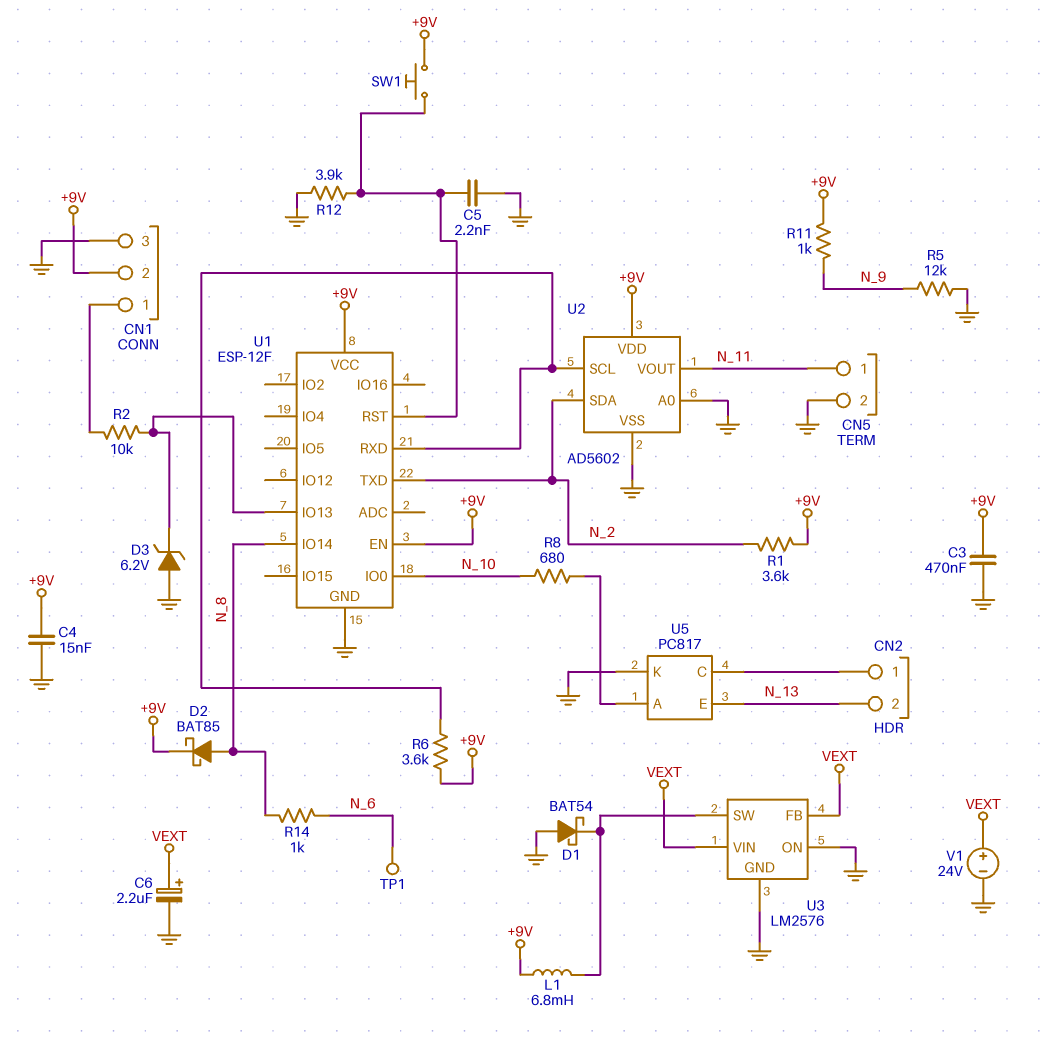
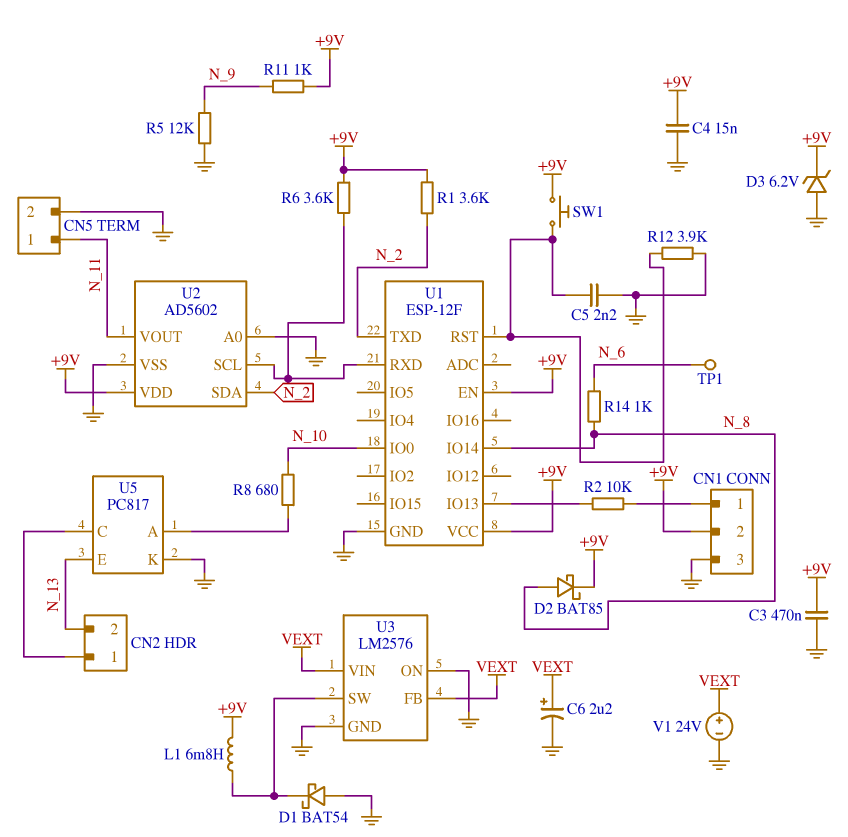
D3: zener 6.2V (A GND, K U1/IO13) -> zener 6.2V (A GND, K +9V)

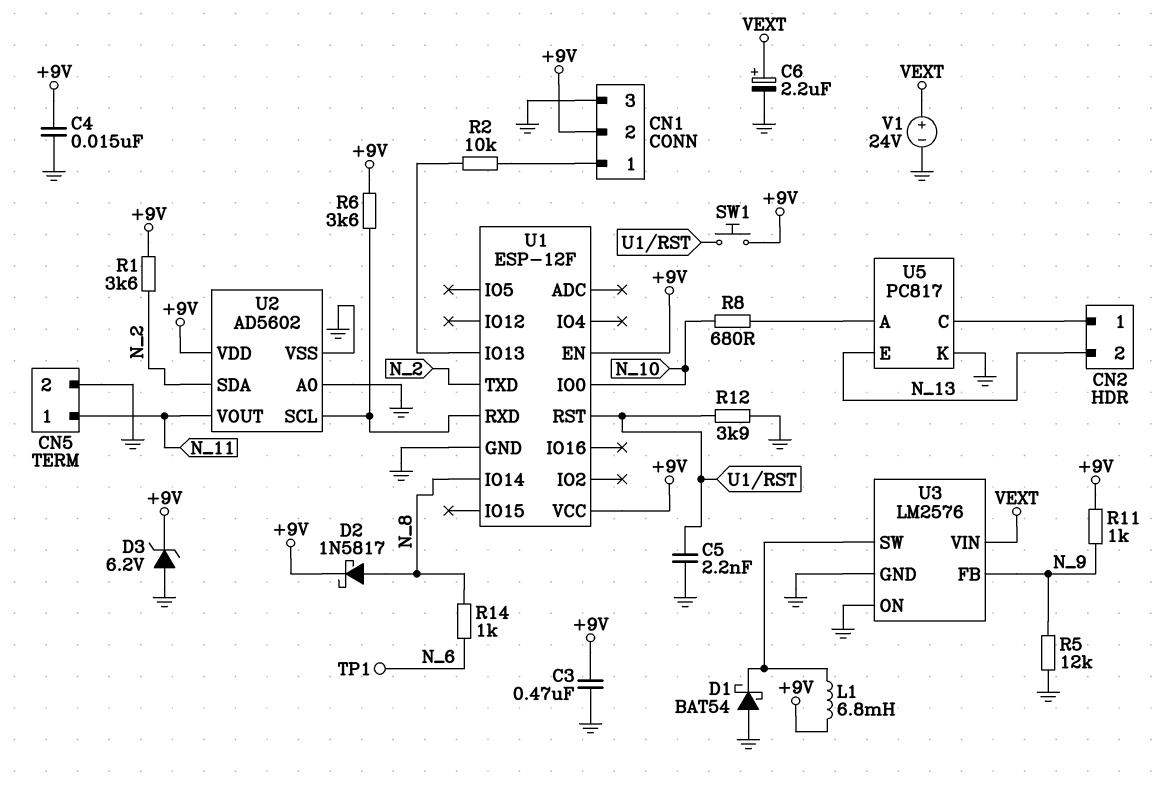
D2: schottky BAT85 (A N_8, K +9V) -> schottky 1N5817 (A N_8, K +9V)
U3 pin FB: VEXT -> N_9

